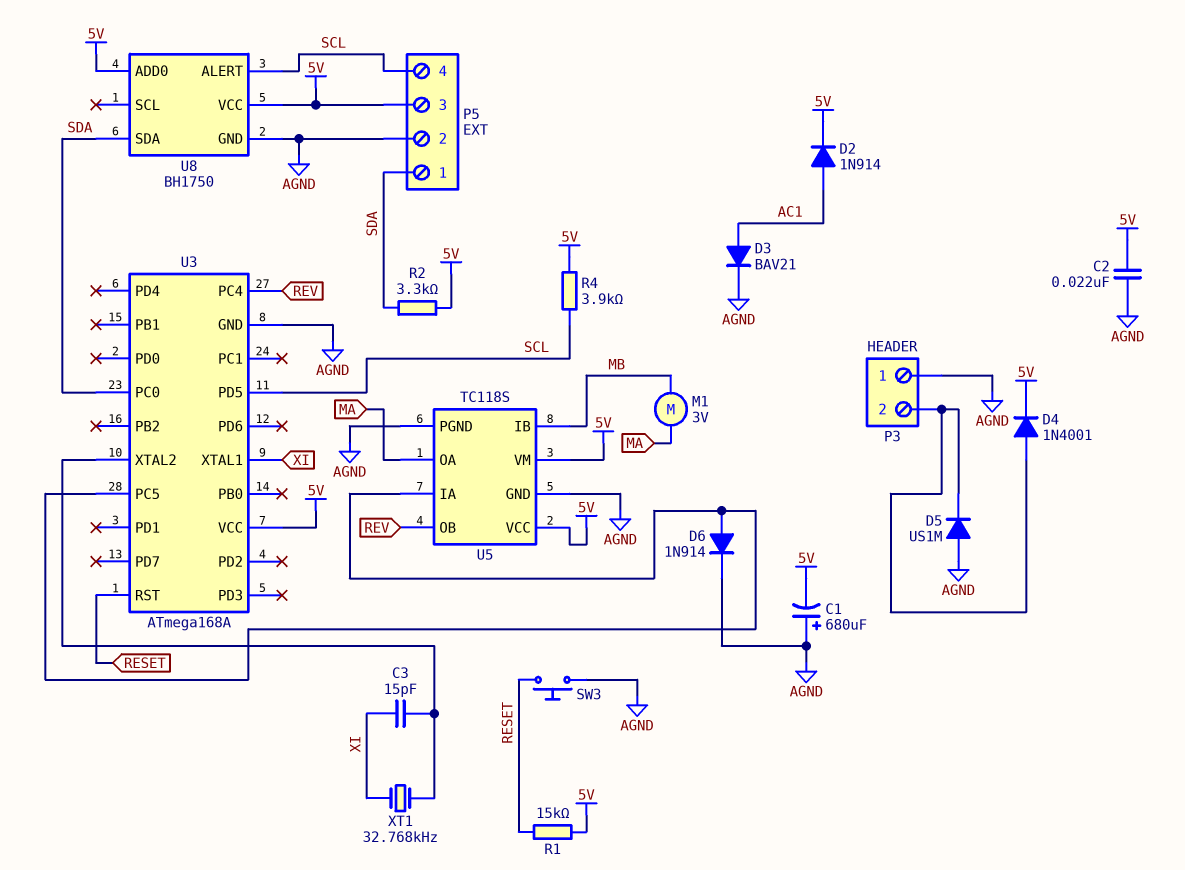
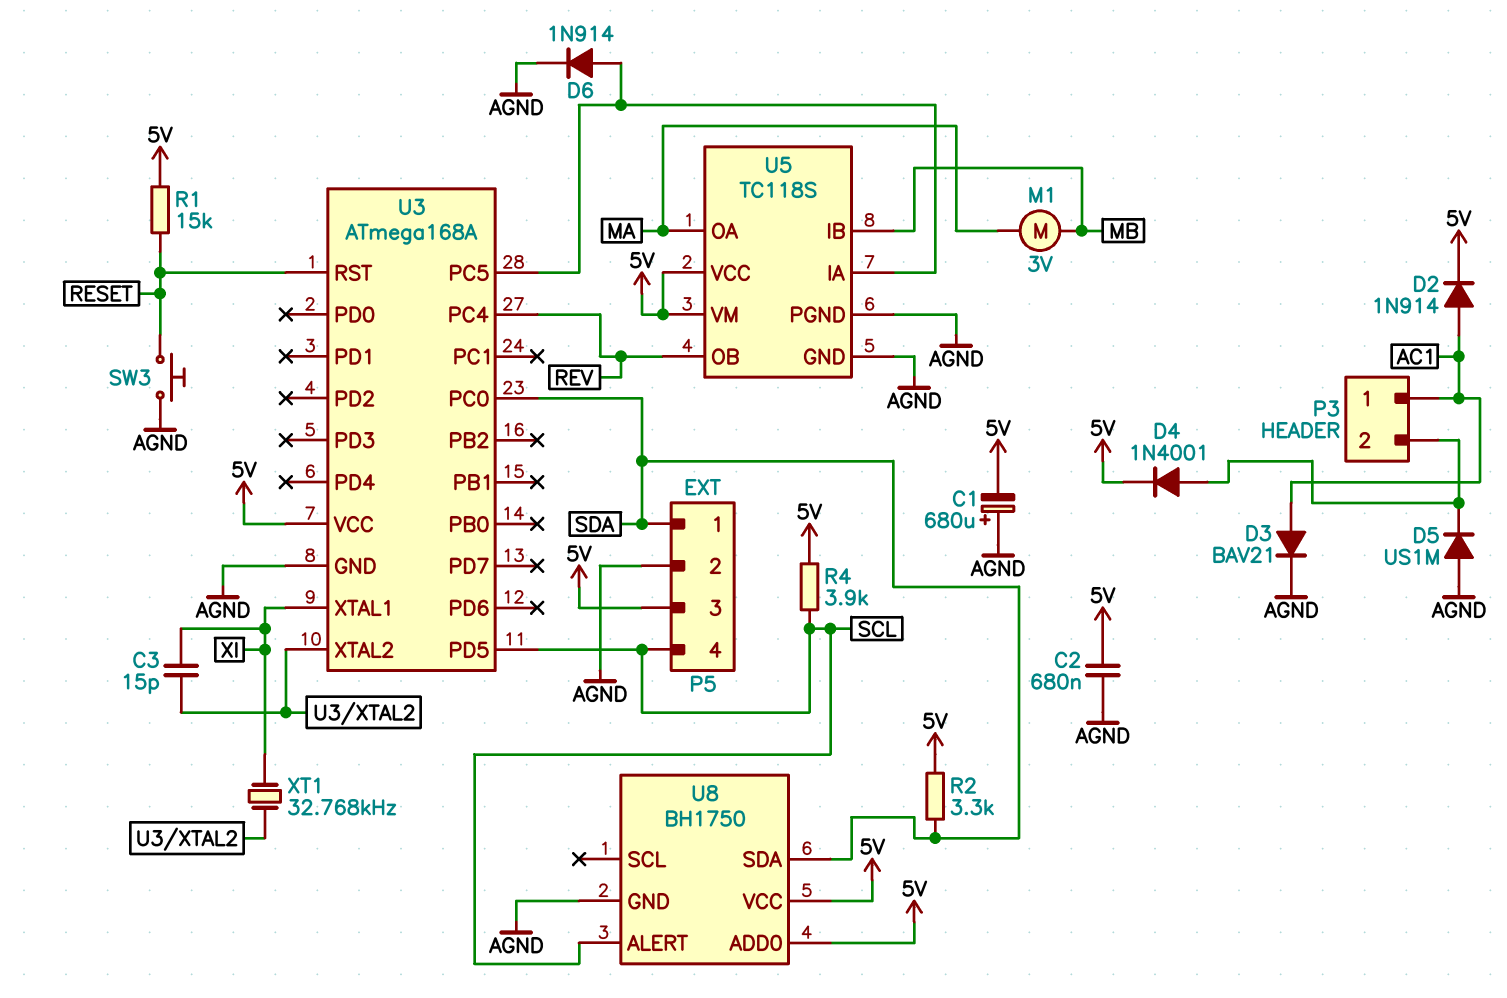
C2: 22nF (5V, AGND) -> 680nF (5V, AGND)
P3 pin 1: AGND -> AC1

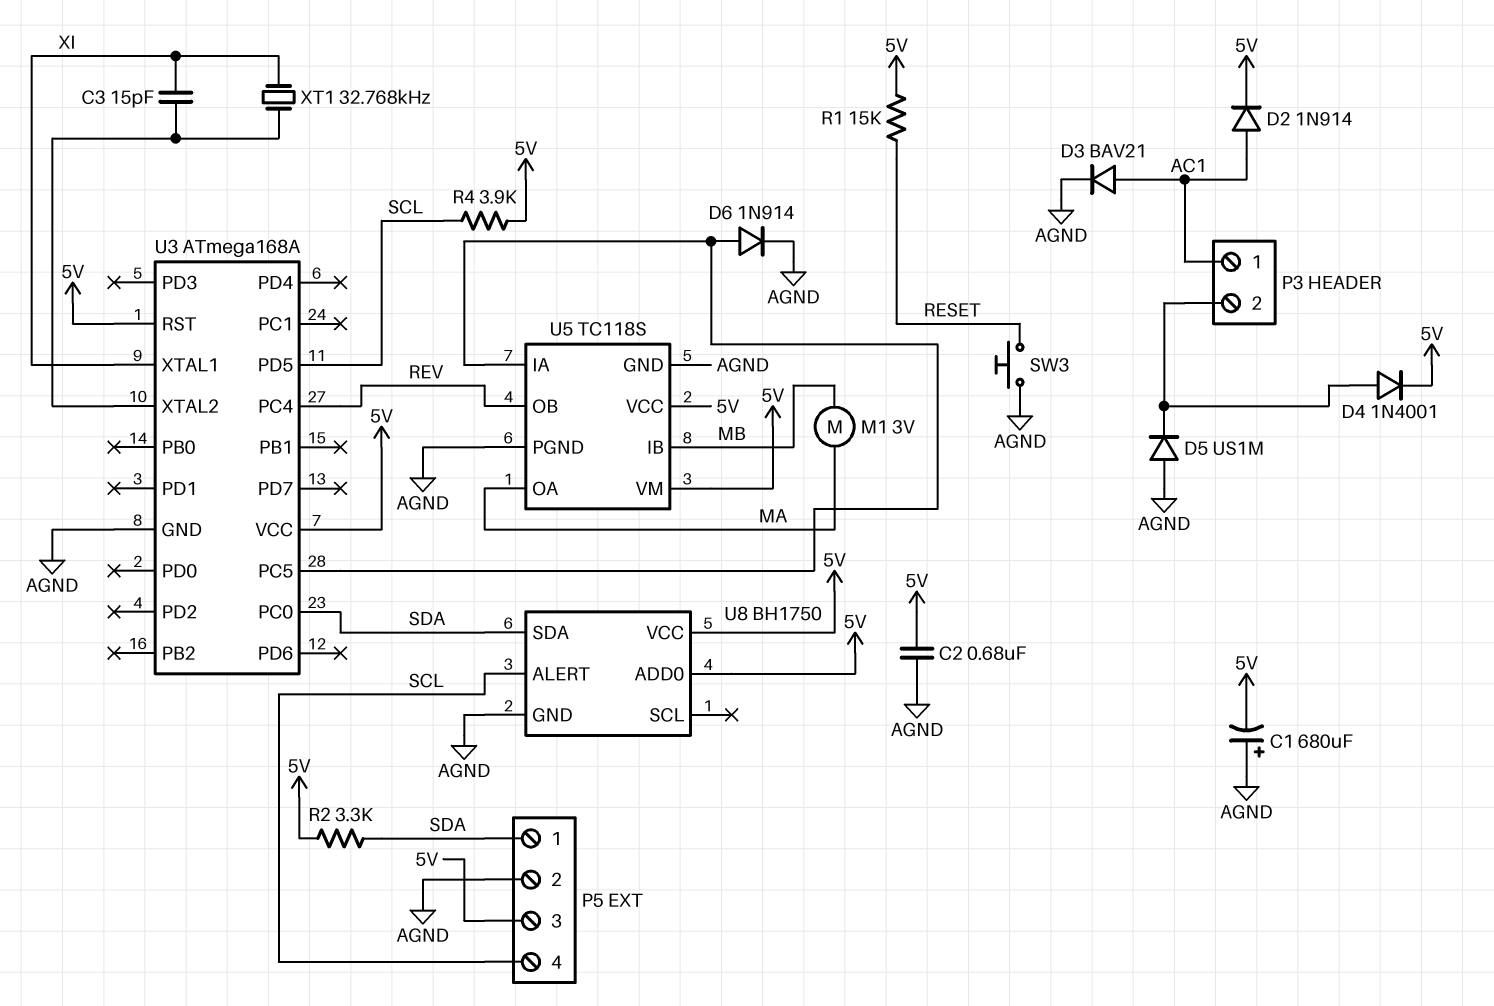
U3 pin RST: RESET -> 5V

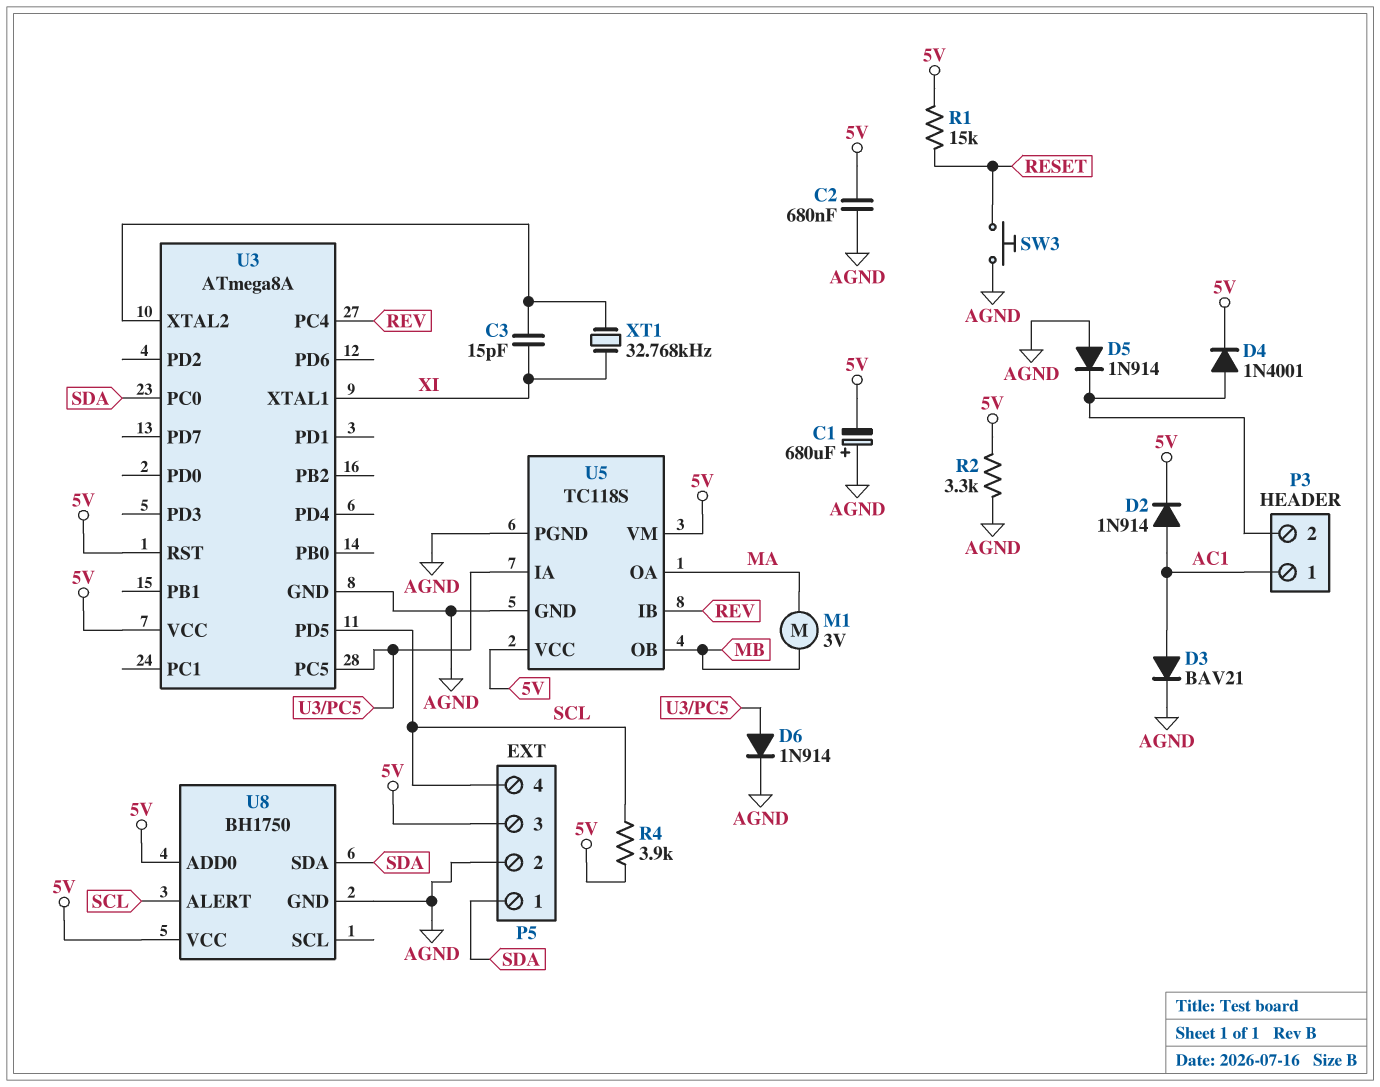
D5: diode US1M (A AGND, K P3/2) -> diode 1N914 (A AGND, K P3/2)
R2: 3.3k (5V, SDA) -> 3.3k (5V, AGND)
U3: ATmega168A -> ATmega8A
U5 pin IB: MB -> REV
U5 pin OB: REV -> MB

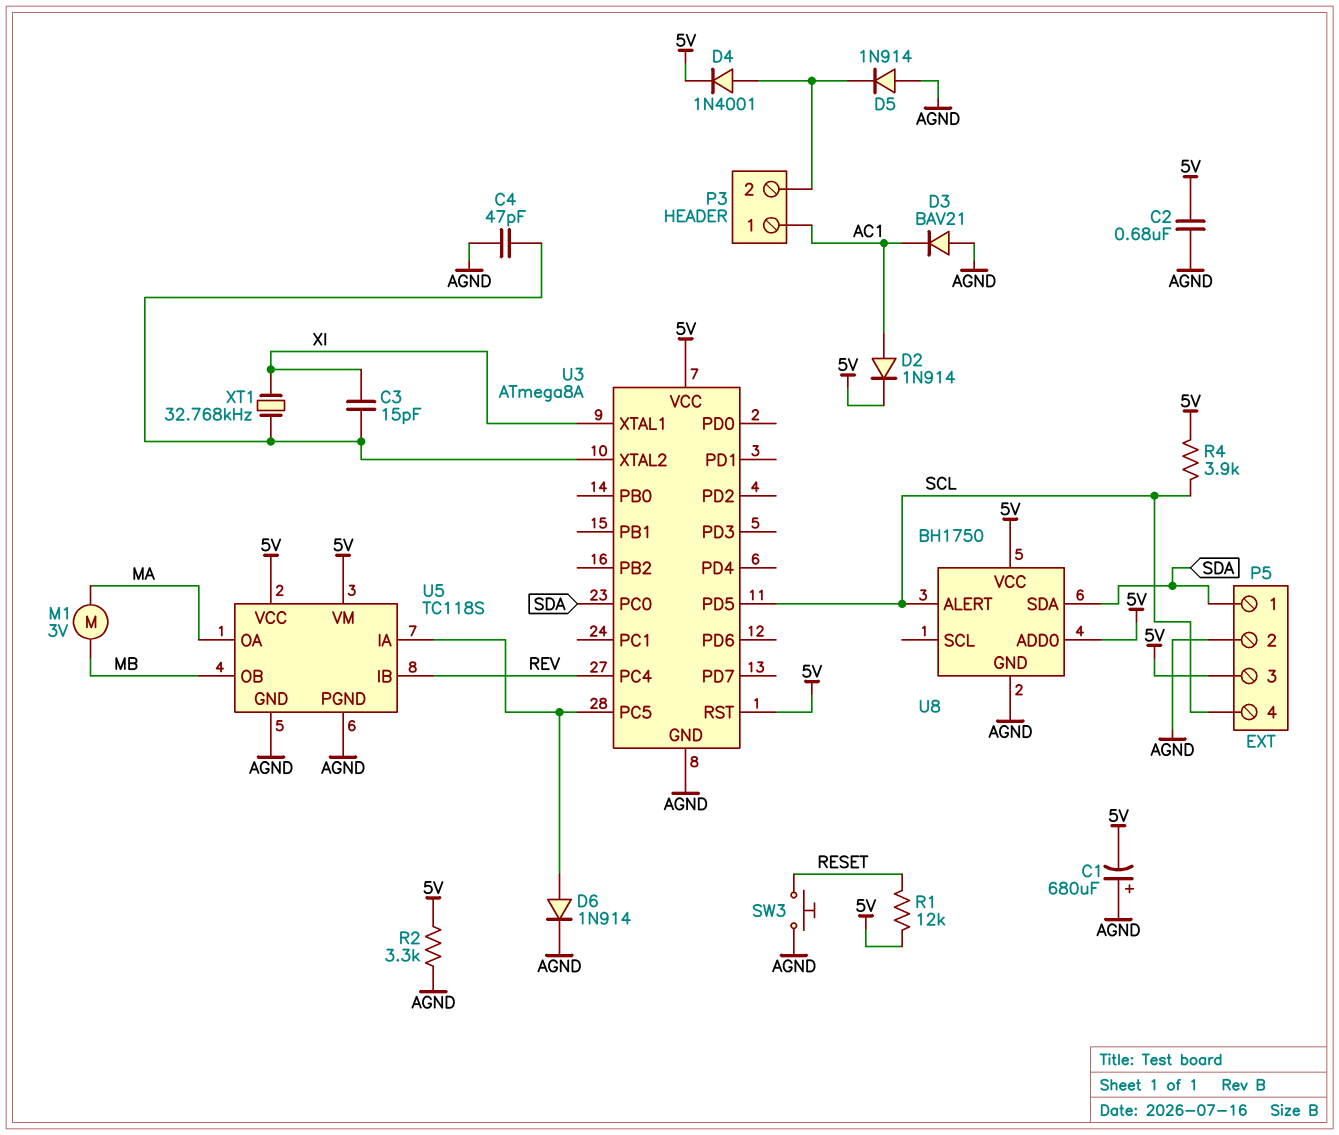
C4: none -> 47pF (AGND, U3/XTAL2)
D3: diode BAV21 (A AC1, K AGND) -> diode BAV21 (A AGND, K AC1)
R1: 15k (5V, RESET) -> 12k (5V, RESET)

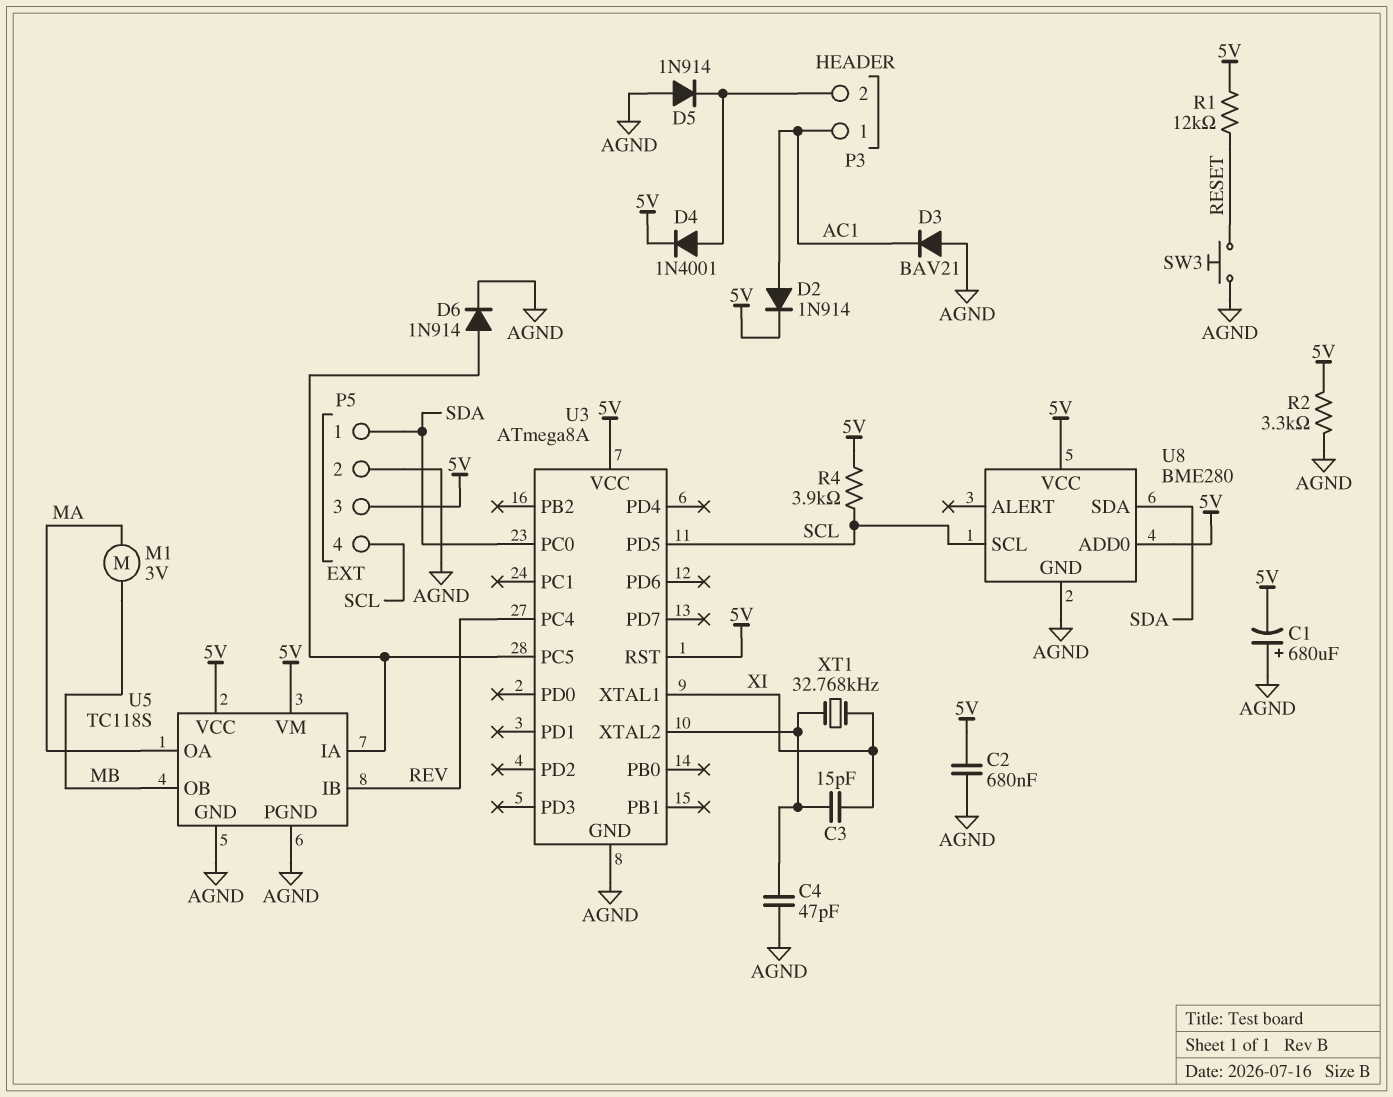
U8: BH1750 -> BME280
U8 pin ALERT: SCL -> none
U8 pin SCL: none -> SCL

